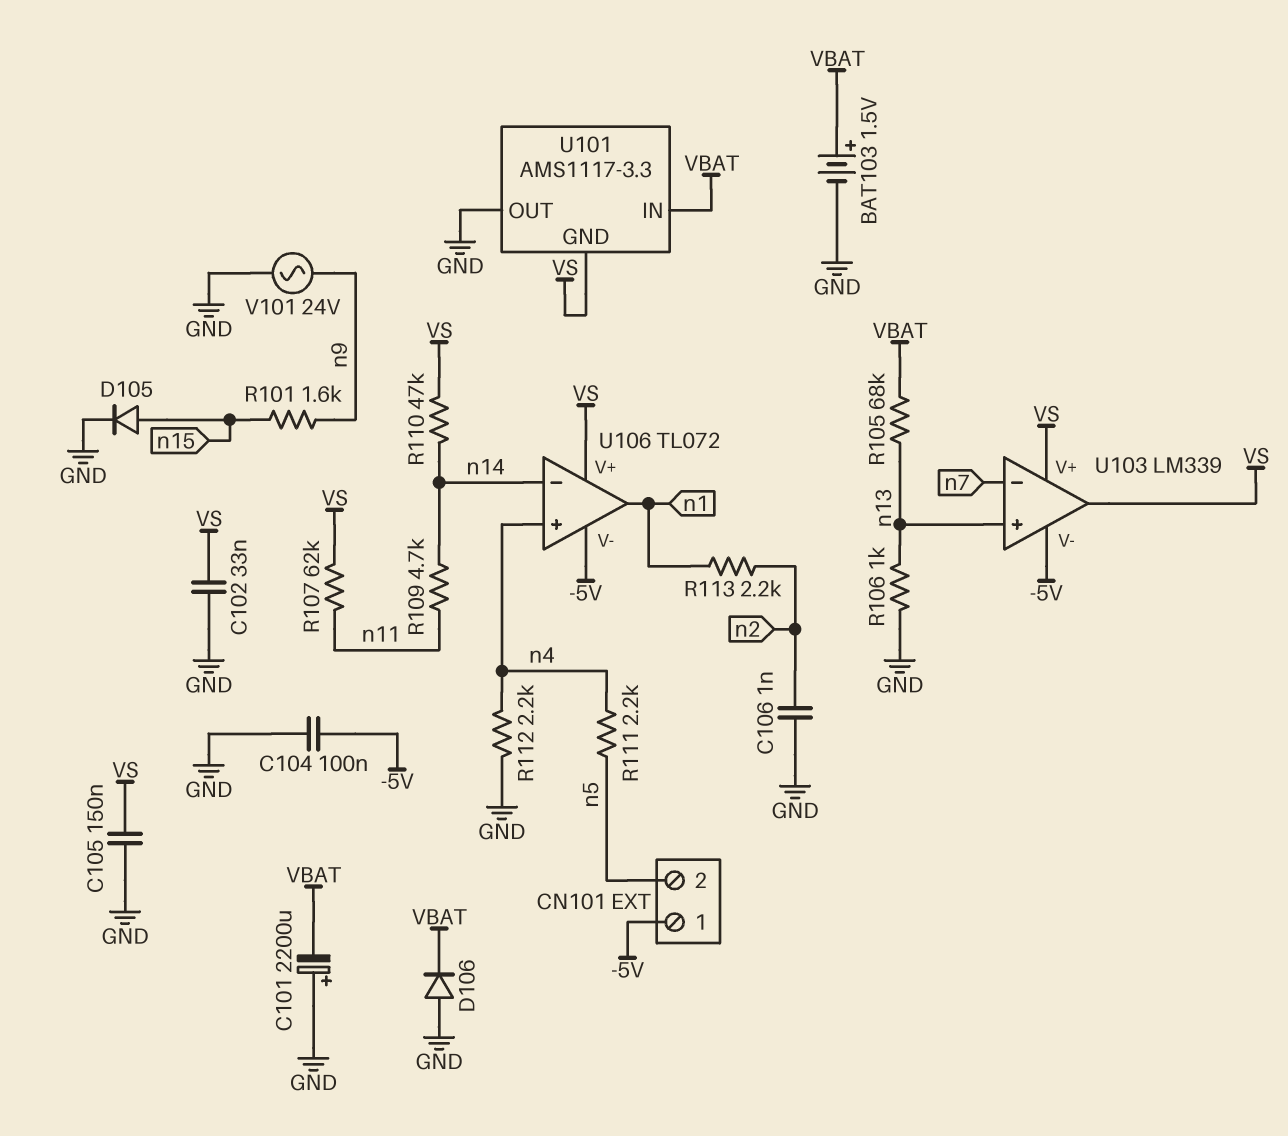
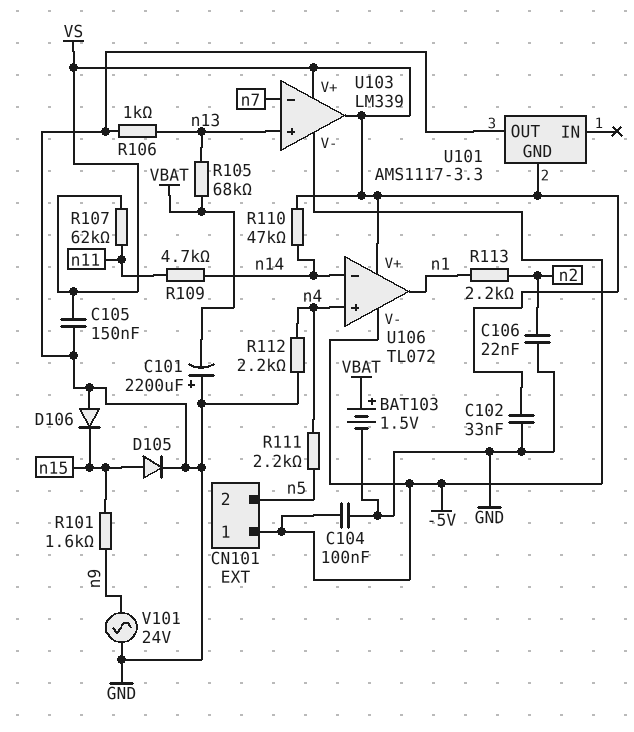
C106: 1nF (GND, n2) -> 22nF (GND, n2)
D106: diode (A GND, K VBAT) -> diode (A GND, K n15)
U101 pin IN: VBAT -> none

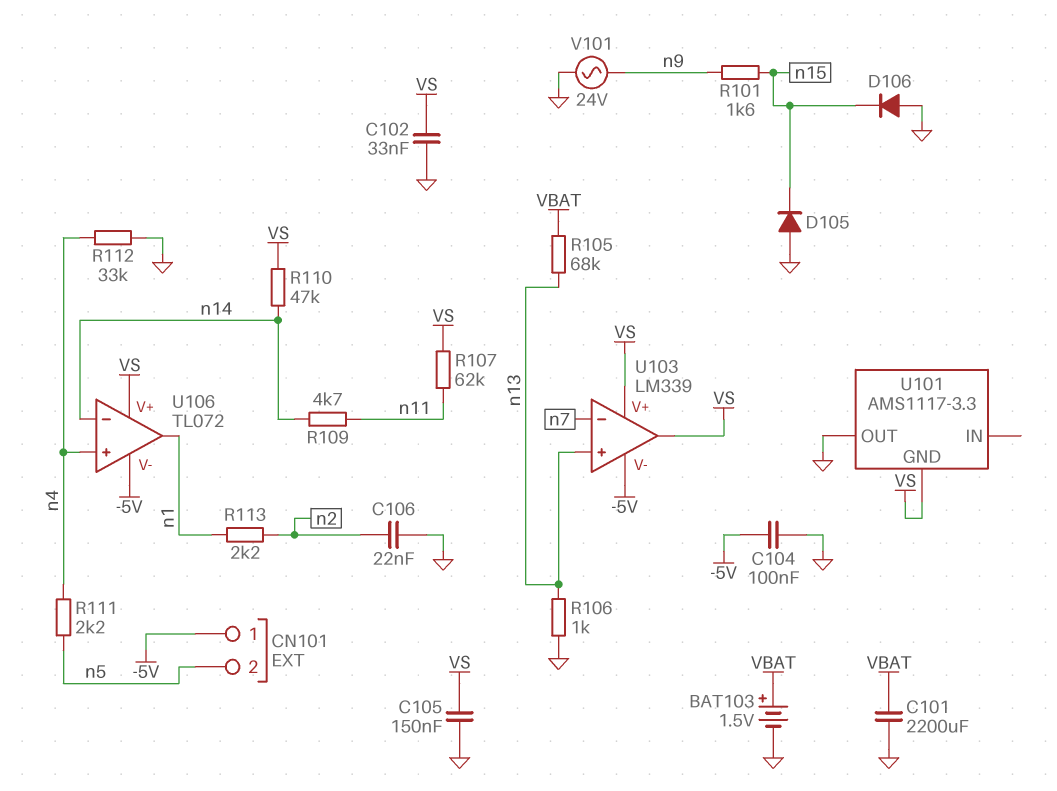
C101: 2200uF (plus GND, minus VBAT) -> 2200uF (GND, VBAT)
D105: diode (A n15, K GND) -> diode (A GND, K n15)
R112: 2.2k (GND, n4) -> 33k (GND, n4)

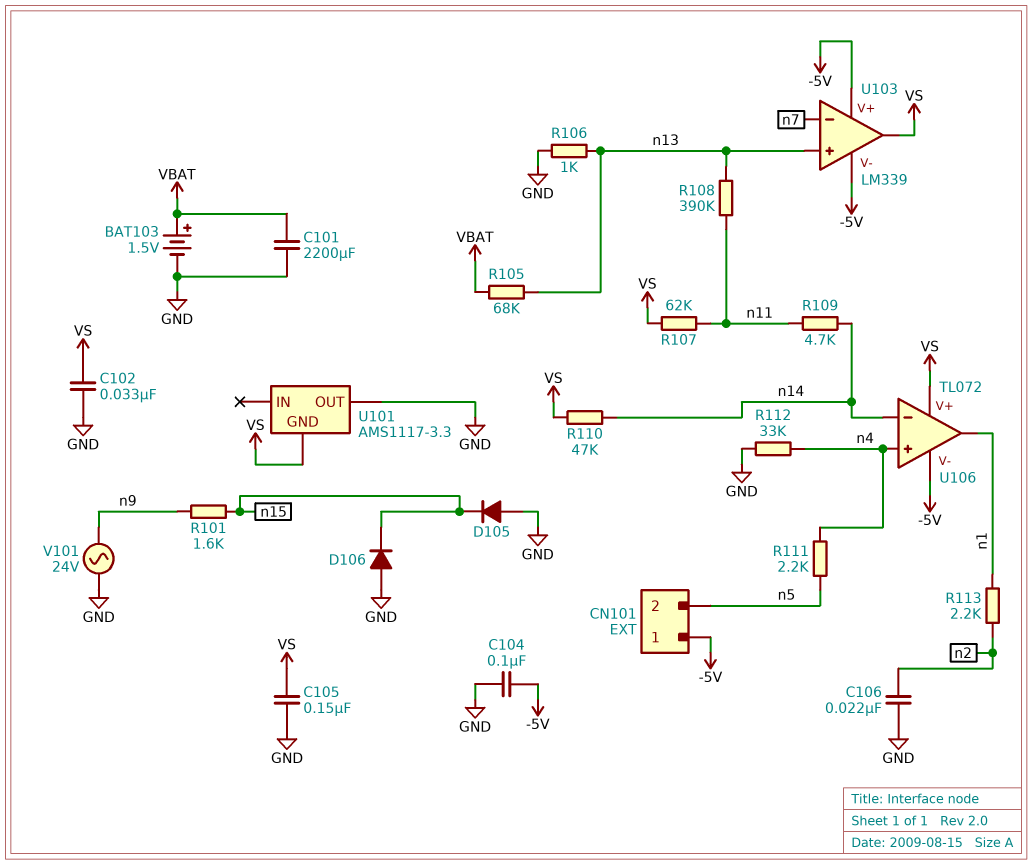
R108: none -> 390k (n11, n13)
U103 pin V+: VS -> -5V

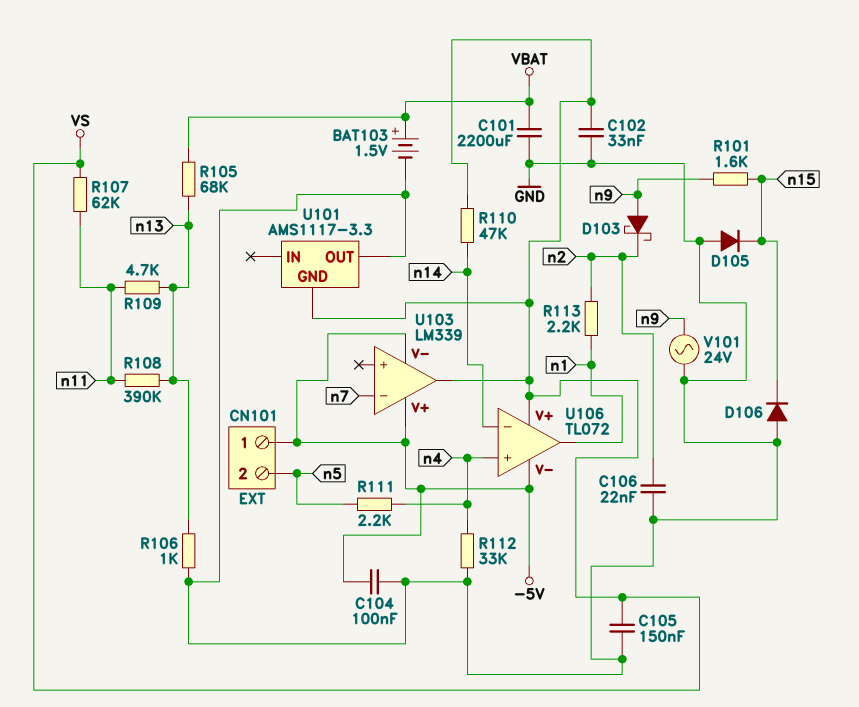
D103: none -> schottky (A n9, K n2)
R109: 4.7k (n11, n14) -> 4.7k (n11, n13)
U103 pin in+: n13 -> none

